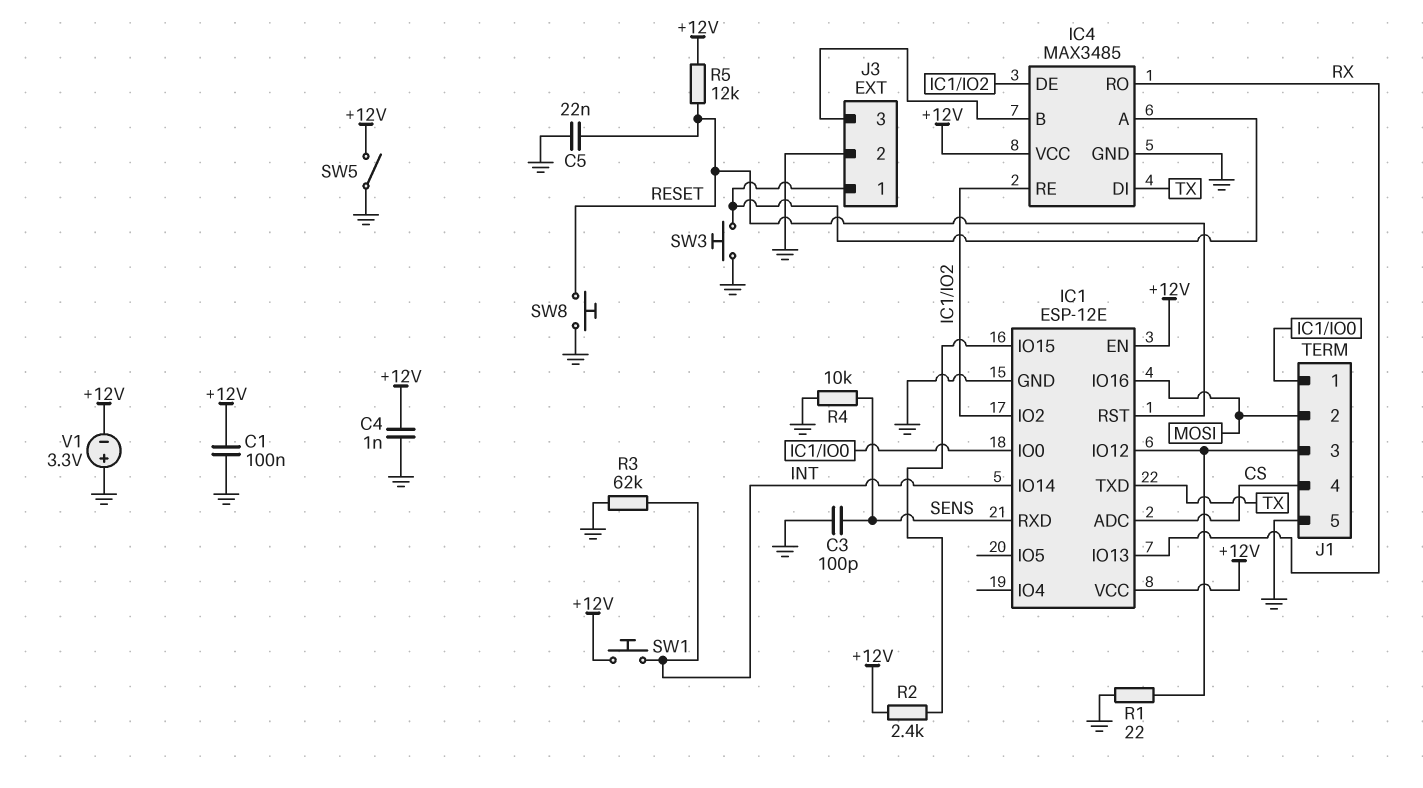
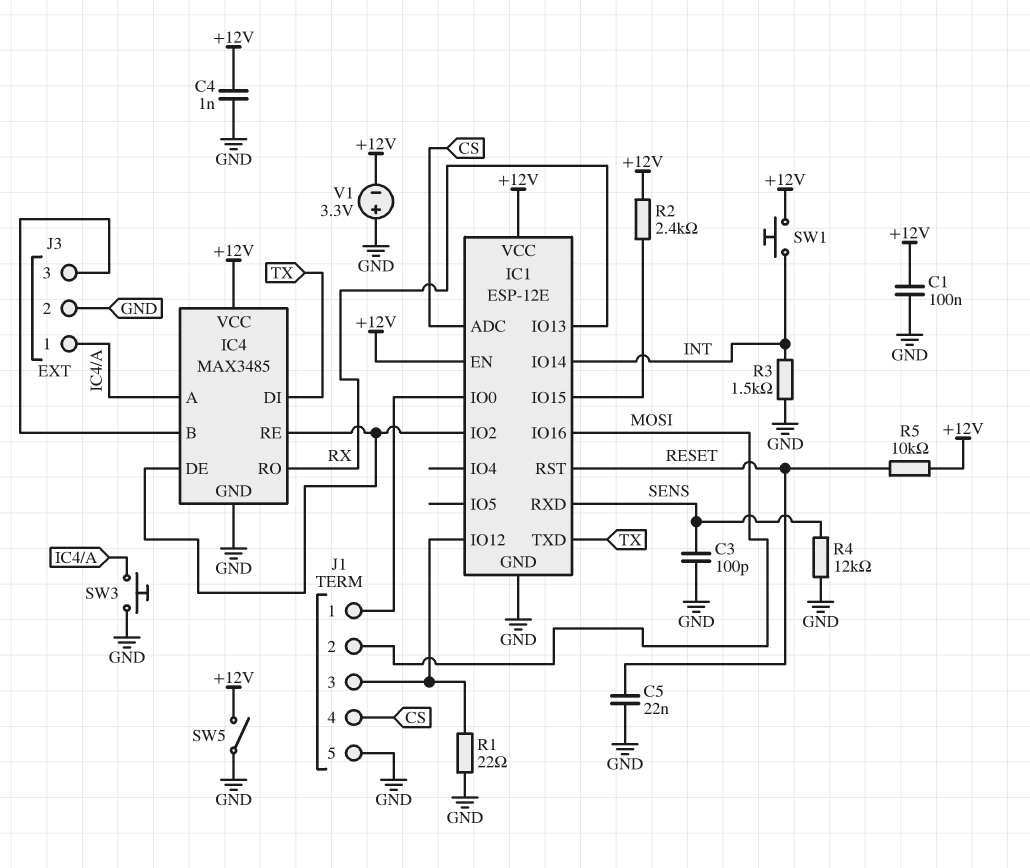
R3: 62k (GND, INT) -> 1.5k (GND, INT)
R4: 10k (GND, SENS) -> 12k (GND, SENS)
R5: 12k (+12V, RESET) -> 10k (+12V, RESET)
SW8: button (GND, RESET) -> none

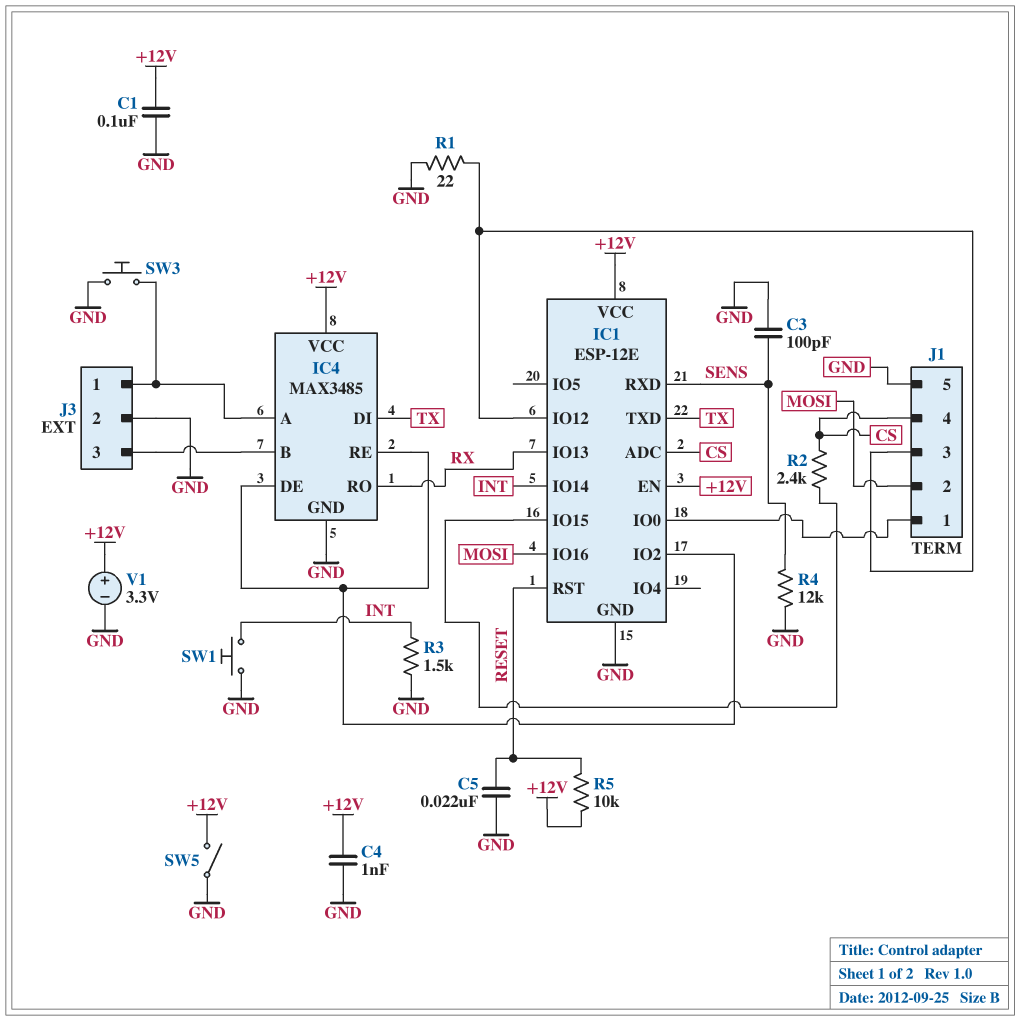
R2: 2.4k (+12V, IC1/IO15) -> 2.4k (CS, IC1/IO15)
SW1: button (+12V, INT) -> button (GND, INT)
V1: 3.3V (plus GND, minus +12V) -> 3.3V (plus +12V, minus GND)

